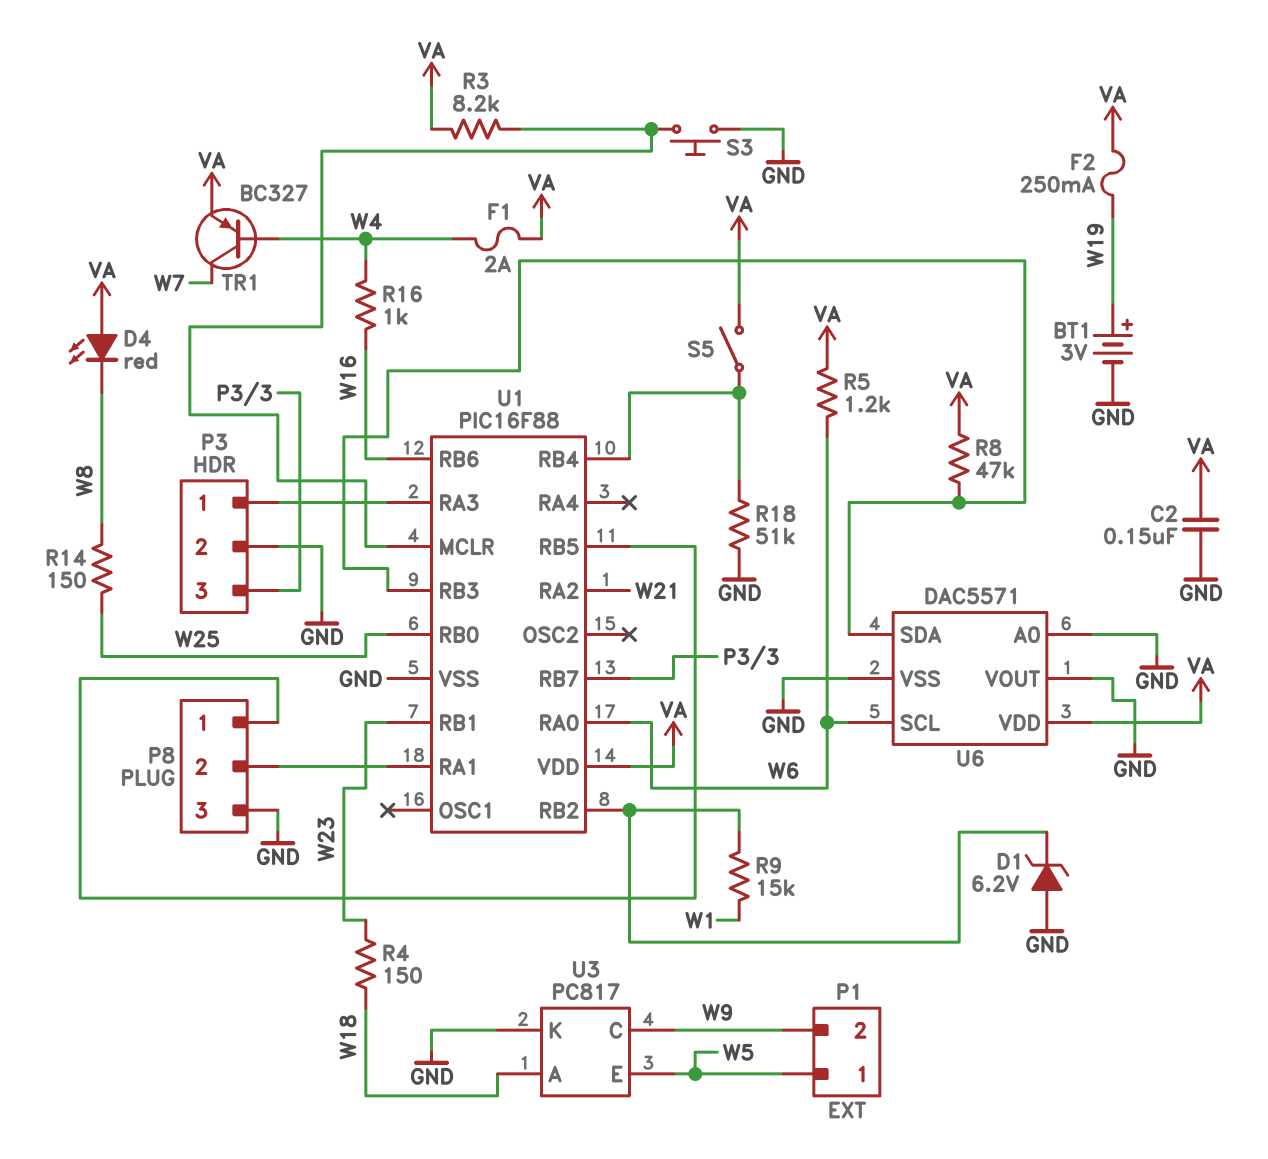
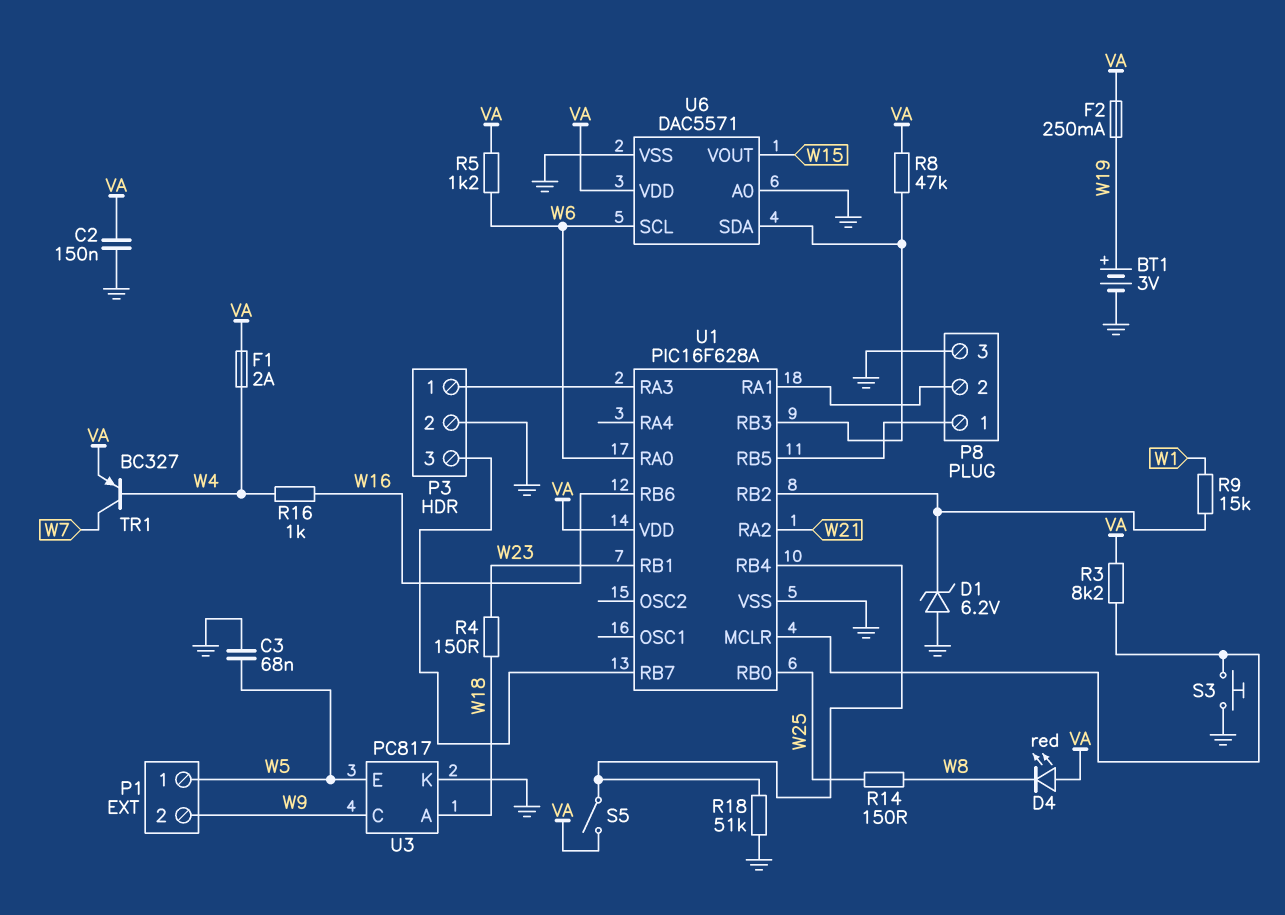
C3: none -> 68nF (GND, W5)
U1: PIC16F88 -> PIC16F628A
U6 pin VOUT: GND -> W15

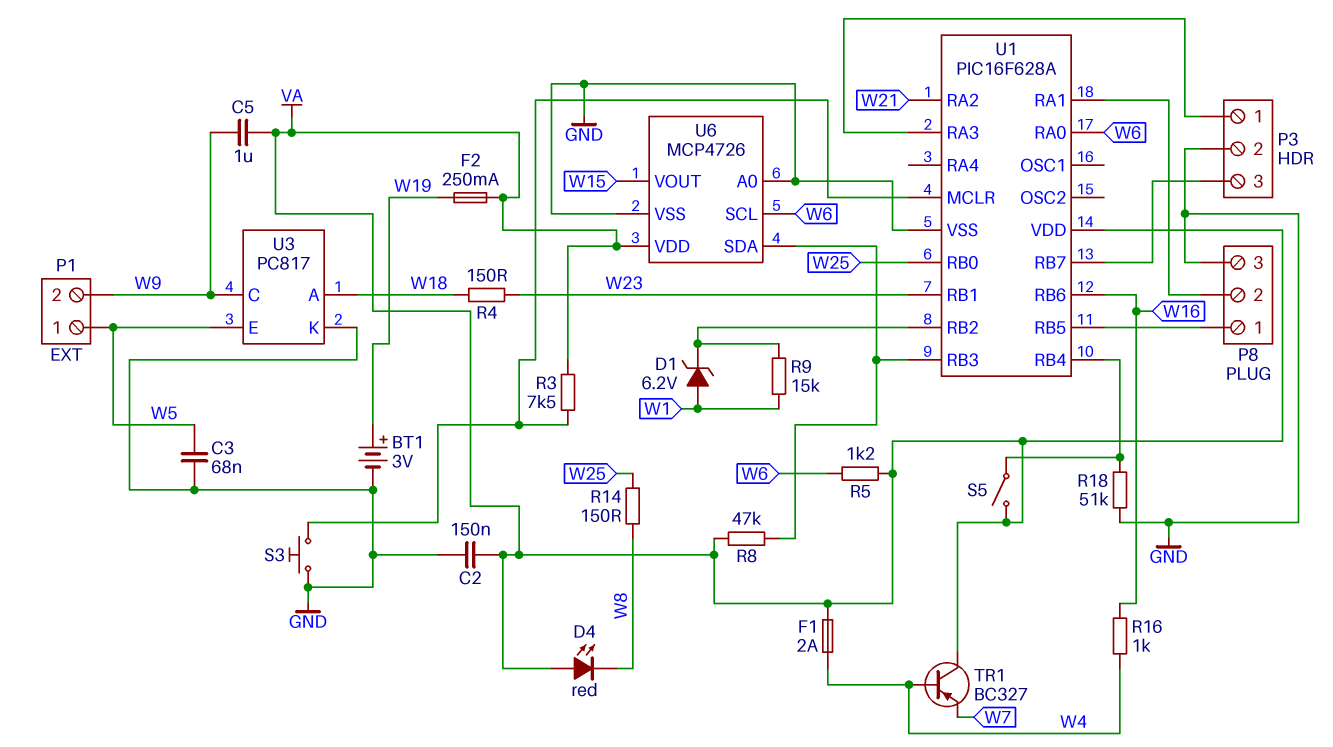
C5: none -> 1uF (VA, W9)
D1: zener 6.2V (A GND, K U1/RB2) -> zener 6.2V (A W1, K U1/RB2)
R3: 8.2k (U1/MCLR, VA) -> 7.5k (U1/MCLR, VA)
TR1: PNP BC327 (B W4, C W7, E VA) -> PNP BC327 (B W4, C VA, E W7)
U6: DAC5571 -> MCP4726

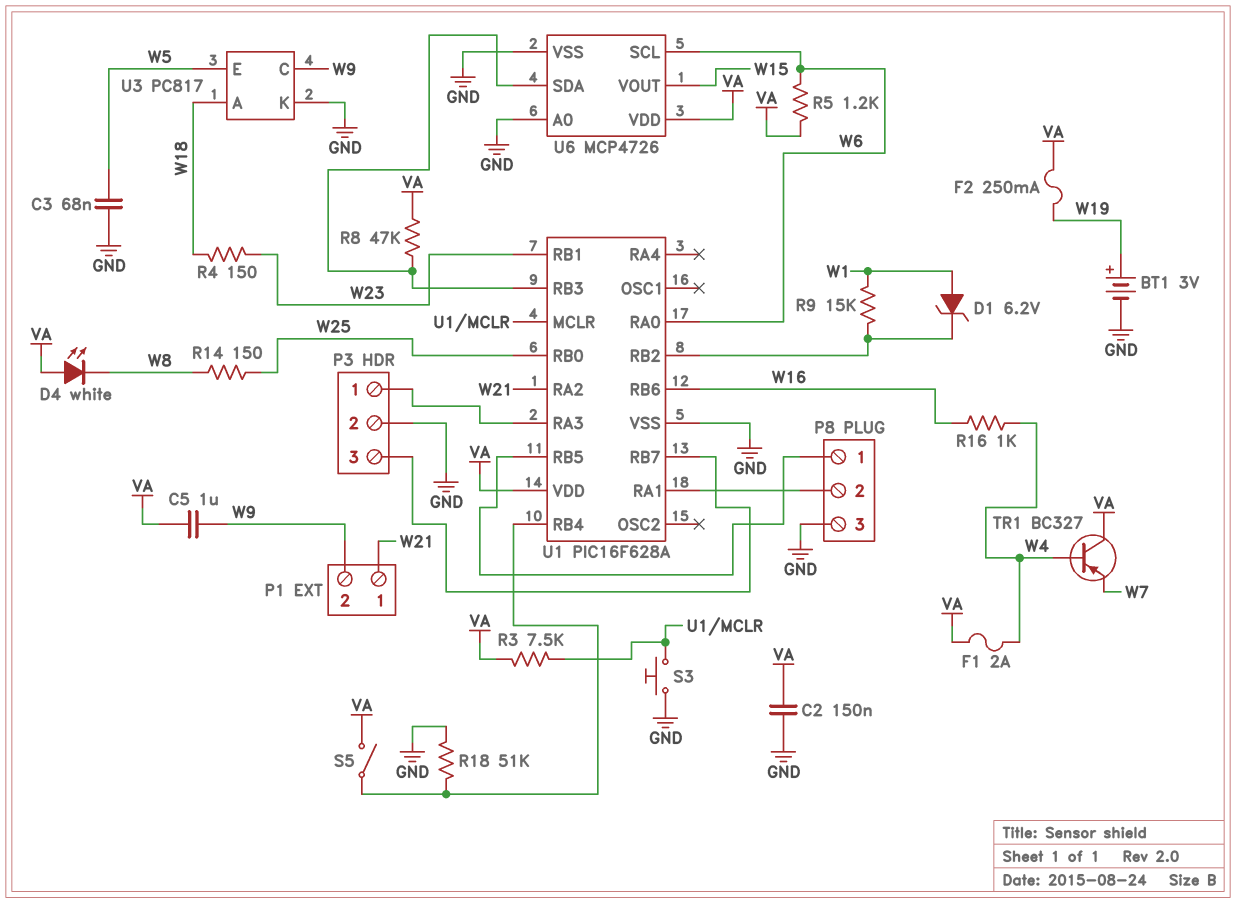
D4: LED red (A VA, K W8) -> LED white (A VA, K W8)
P1 pin 1: W5 -> W21

